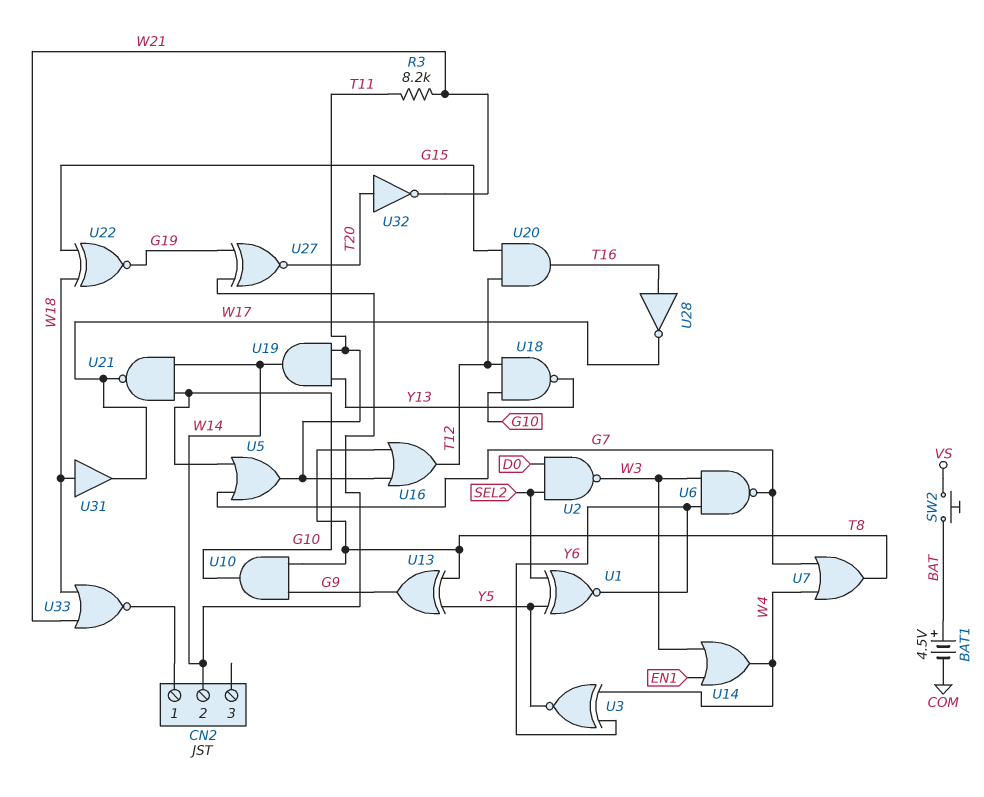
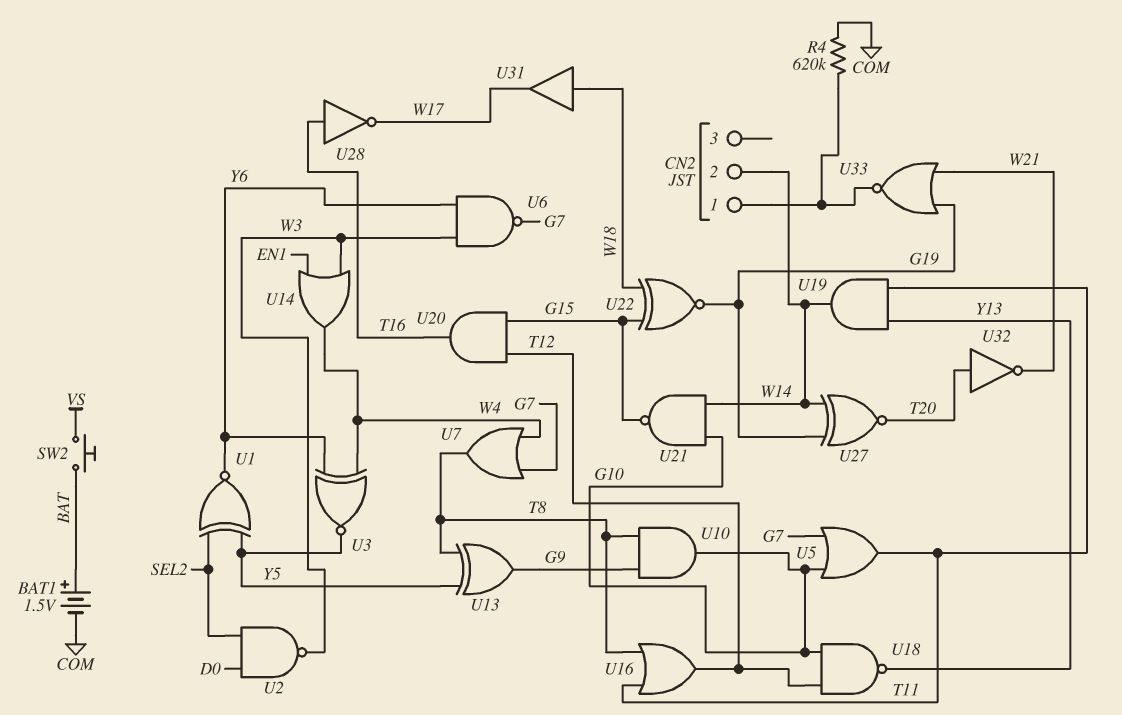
BAT1: 4.5V (plus BAT, minus COM) -> 1.5V (plus BAT, minus COM)
R3: 8.2k (T11, W21) -> none
R4: none -> 620k (CN2/1, COM)
U21: NAND (in G10, in W14, out W17) -> NAND (in G10, in W14, out G15)
U33: NOR (in W18, in W21, out CN2/1) -> NOR (in G19, in W21, out CN2/1)

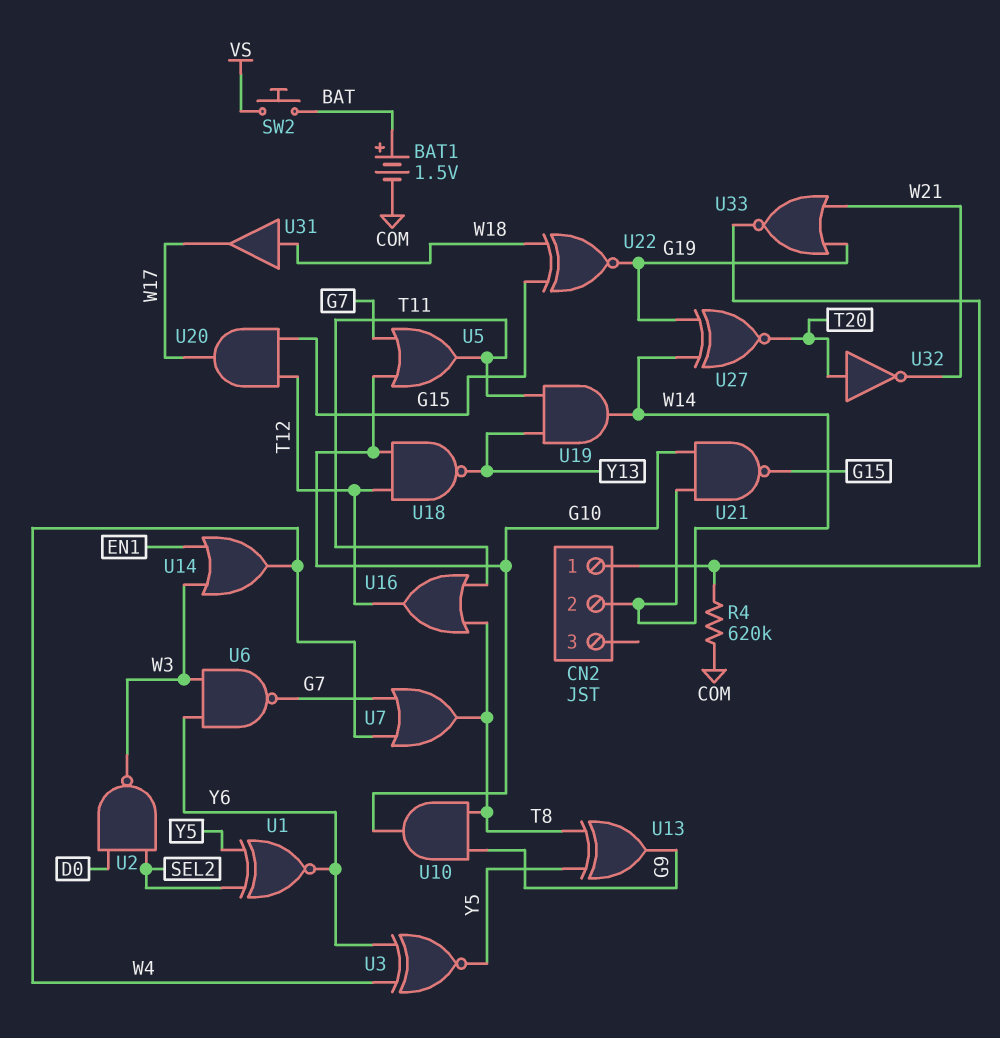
U20: AND (in G15, in T12, out T16) -> AND (in G15, in T12, out W17)
U28: NOT (in T16, out W17) -> none

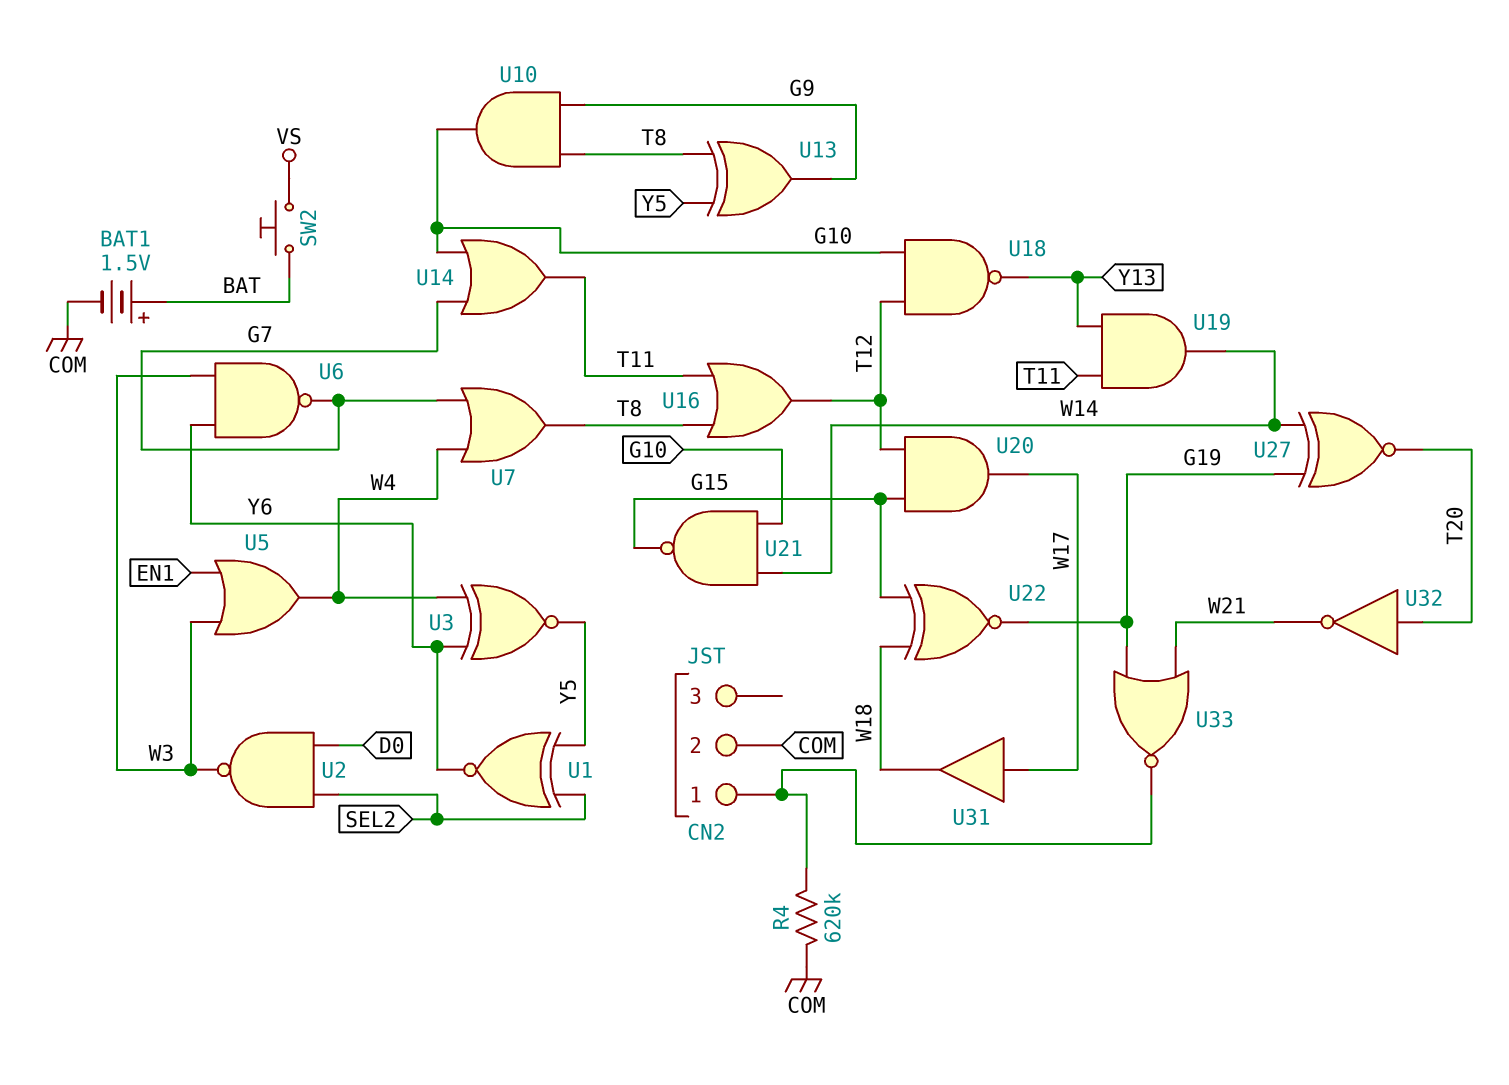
CN2 pin 2: W14 -> COM
U5: OR (in G7, in G10, out T11) -> OR (in EN1, in W3, out W4)
U14: OR (in EN1, in W3, out W4) -> OR (in G7, in G10, out T11)
U31: buffer (in W18, out W17) -> buffer (in W17, out W18)

